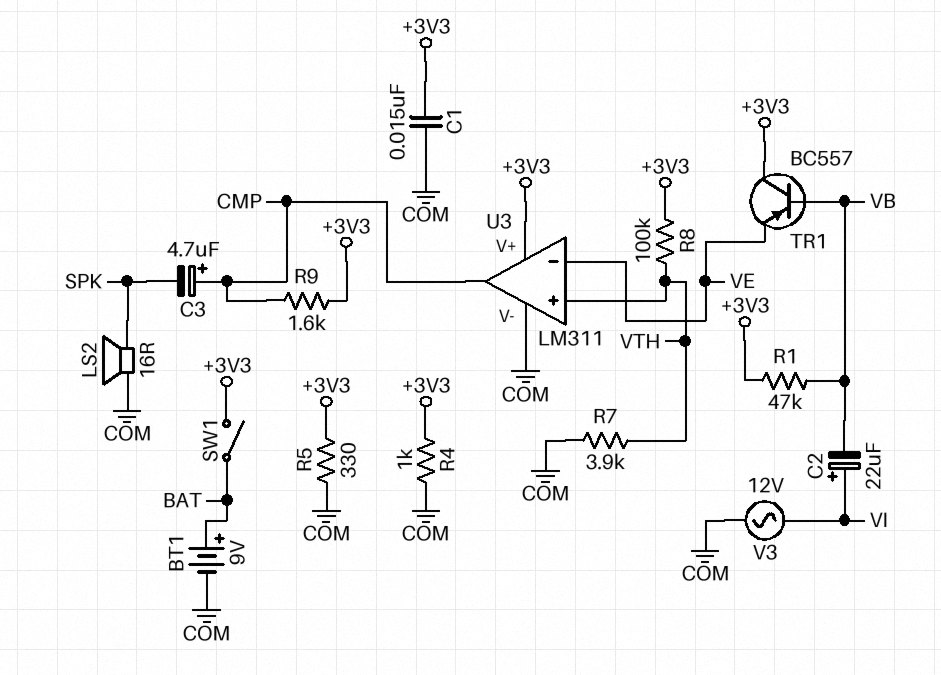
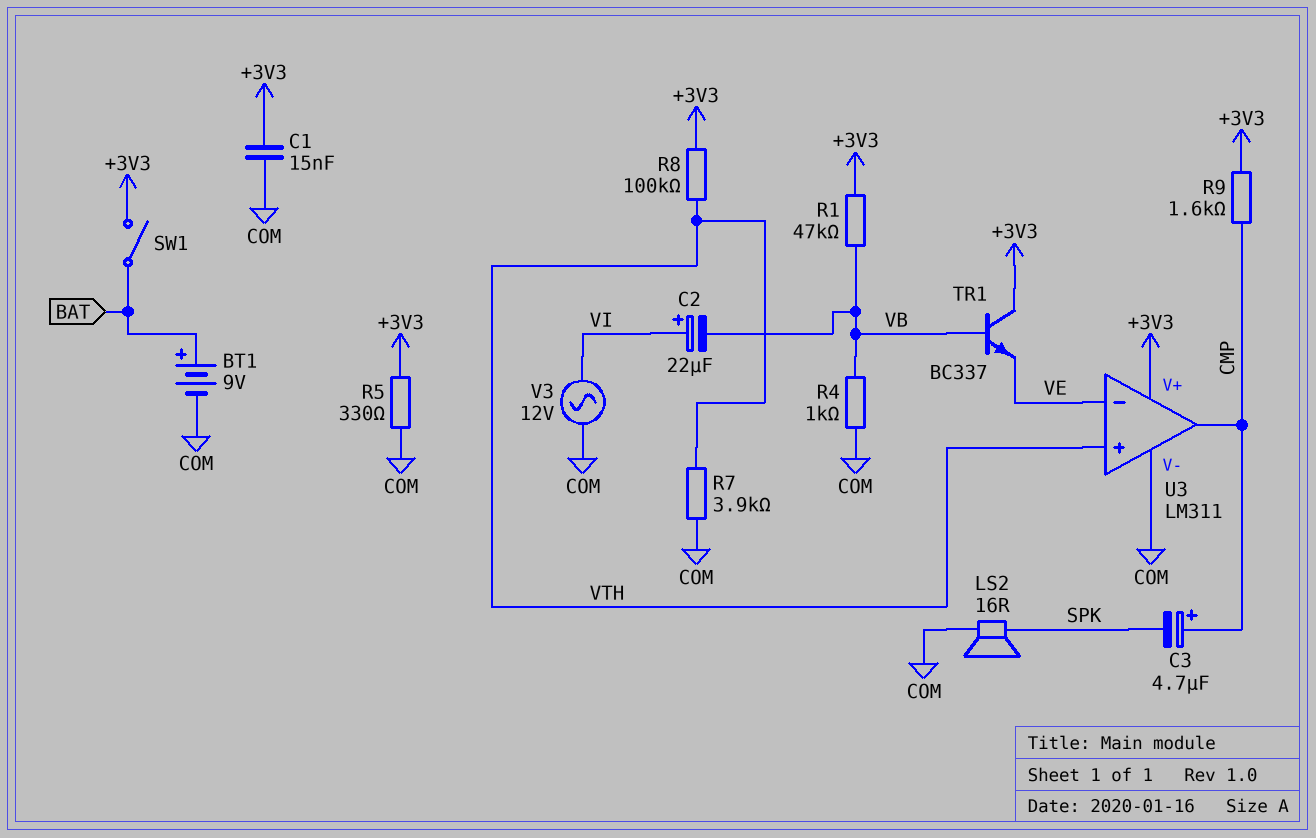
R4: 1k (+3V3, COM) -> 1k (COM, VB)
TR1: PNP BC557 (B VB, C +3V3, E VE) -> NPN BC337 (B VB, C +3V3, E VE)

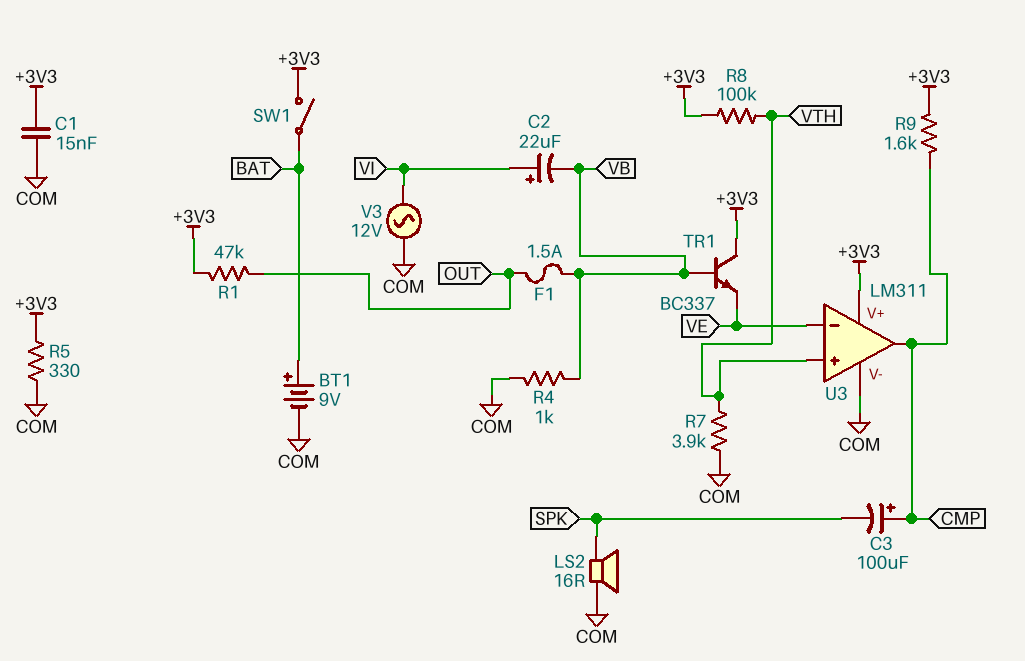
C3: 4.7uF (plus CMP, minus SPK) -> 100uF (plus CMP, minus SPK)
F1: none -> 1.5A (OUT, VB)
R1: 47k (+3V3, VB) -> 47k (+3V3, OUT)

